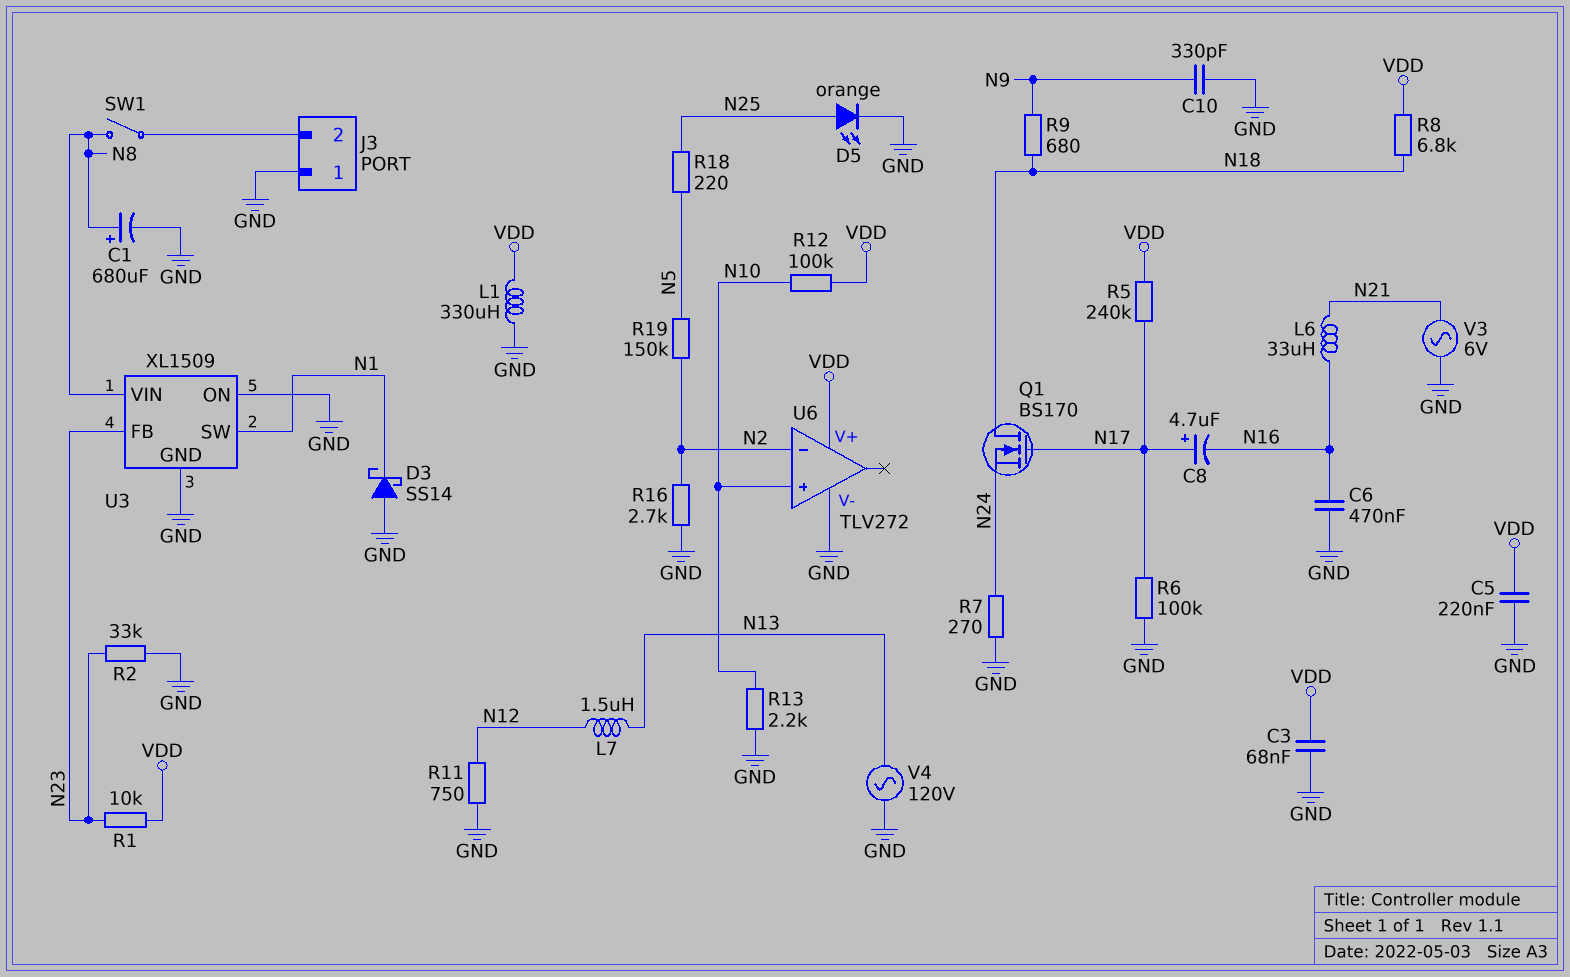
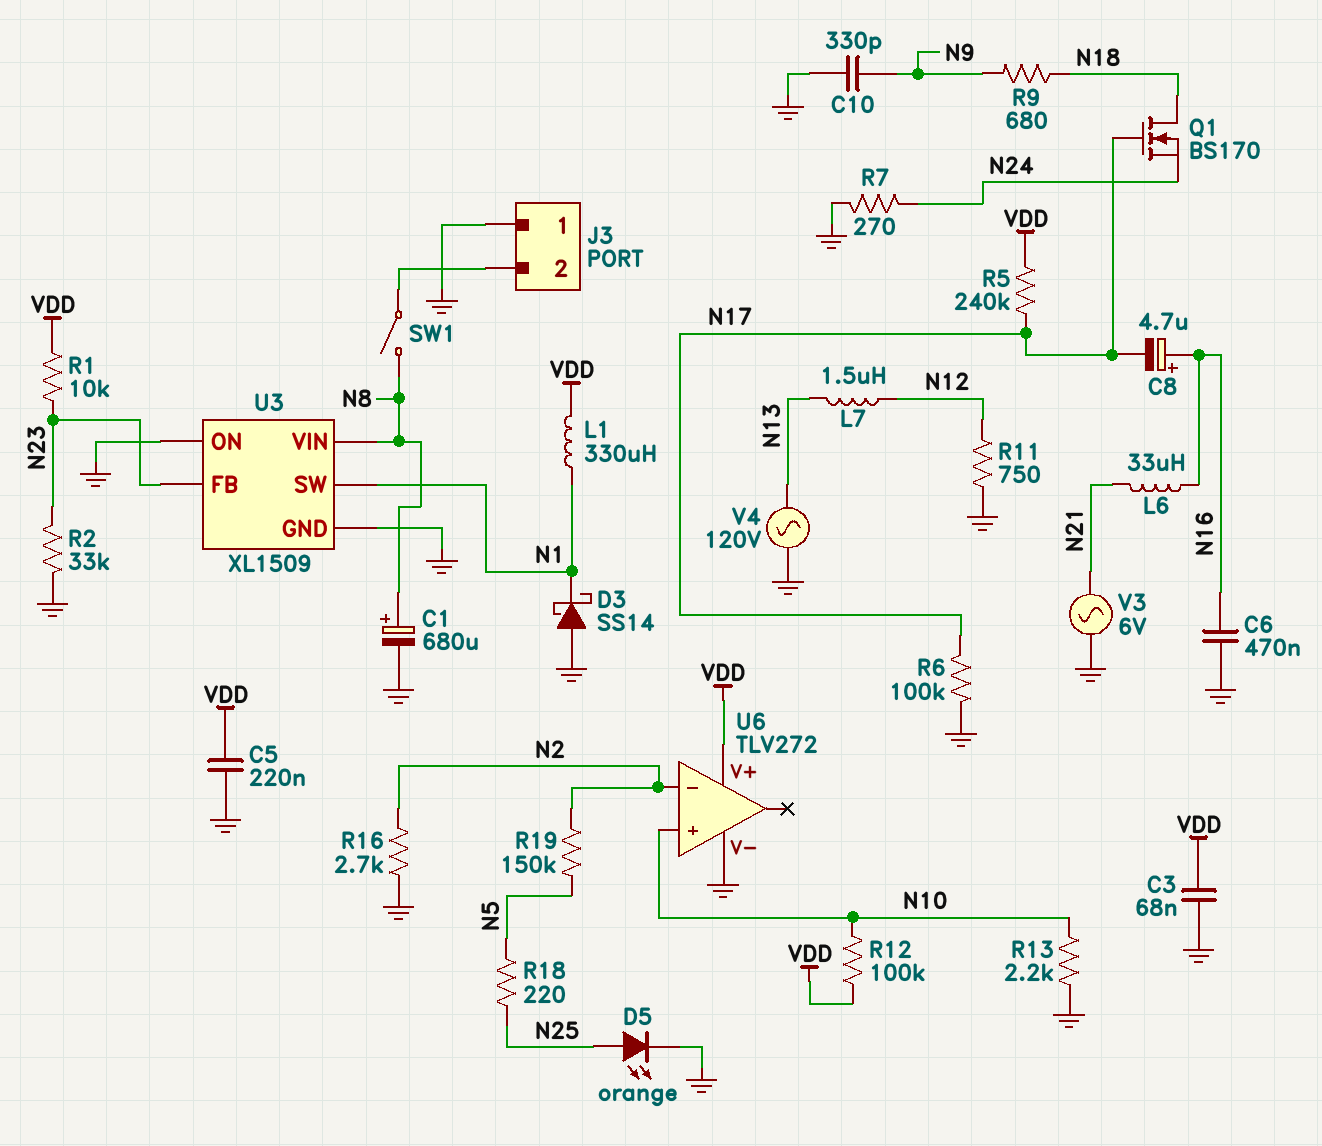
C8: 4.7uF (plus N17, minus N16) -> 4.7uF (plus N16, minus N17)
L1: 330uH (GND, VDD) -> 330uH (N1, VDD)
R8: 6.8k (N18, VDD) -> none

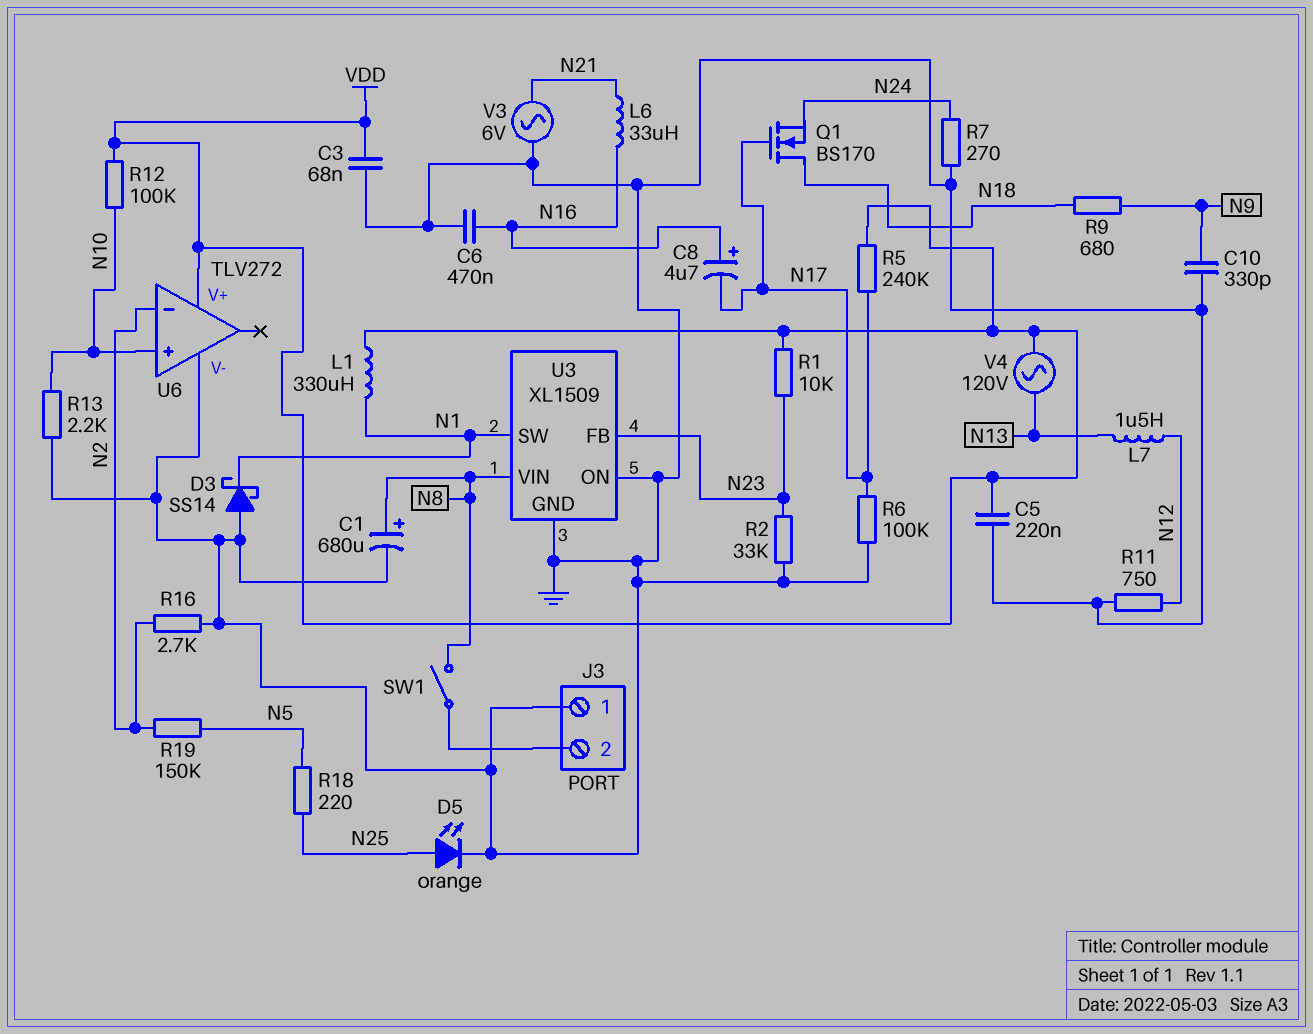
V4: AC 120V (GND, N13) -> AC 120V (N13, VDD)

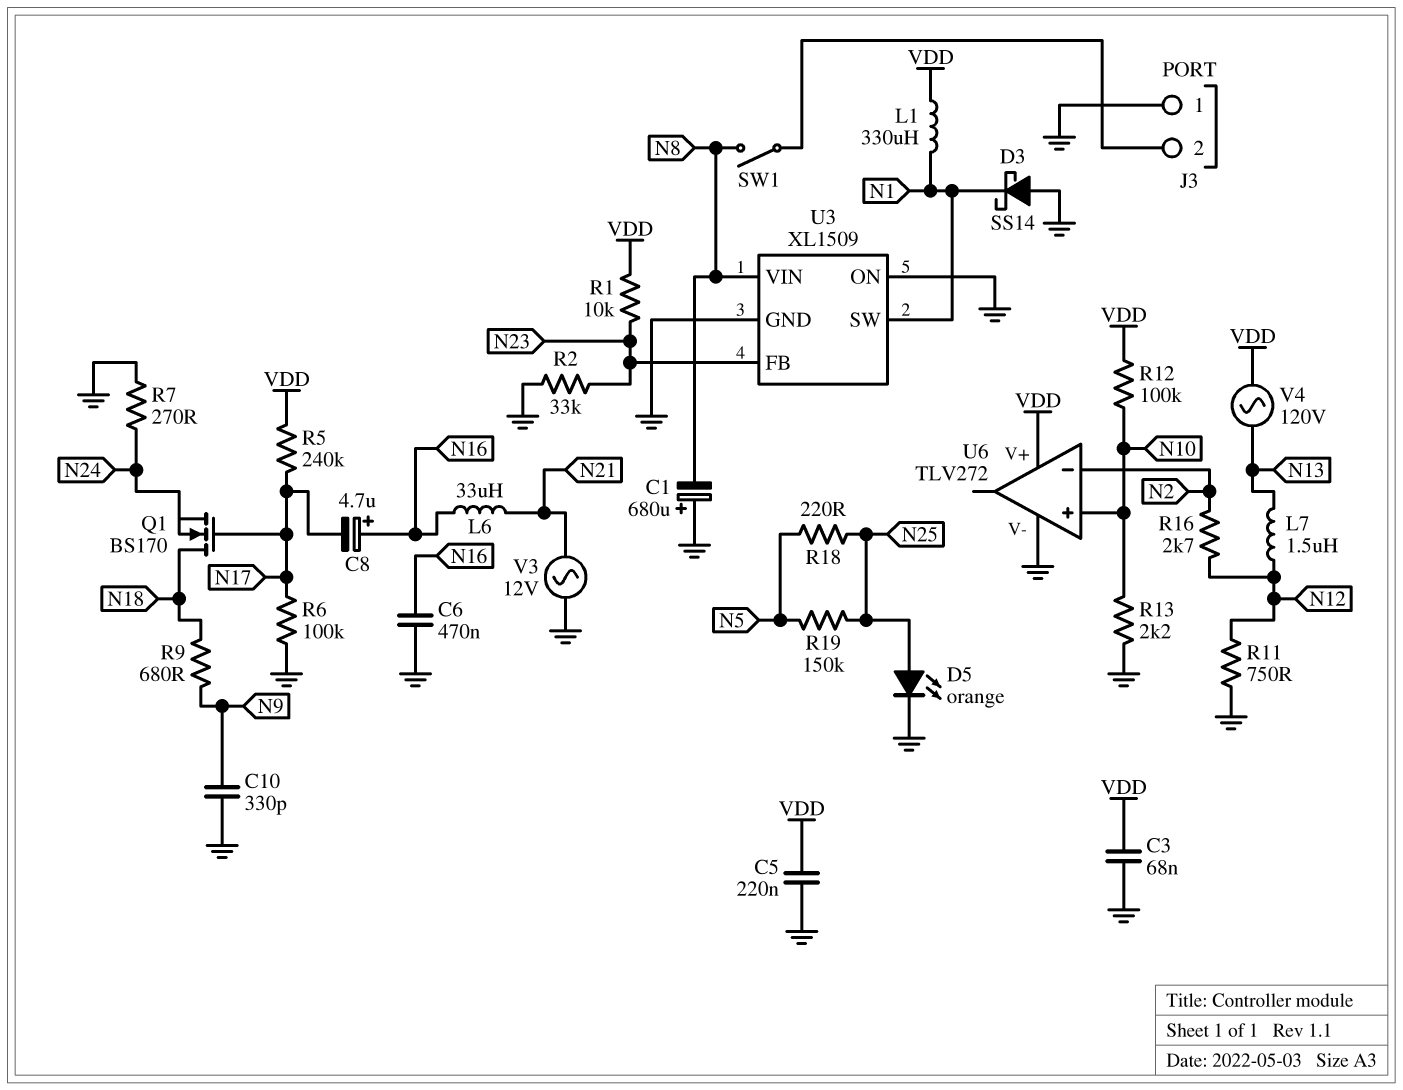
C1: 680uF (plus N8, minus GND) -> 680uF (plus GND, minus N8)
R16: 2.7k (GND, N2) -> 2.7k (N2, N12)
R19: 150k (N2, N5) -> 150k (N5, N25)
V3: AC 6V (GND, N21) -> AC 12V (GND, N21)

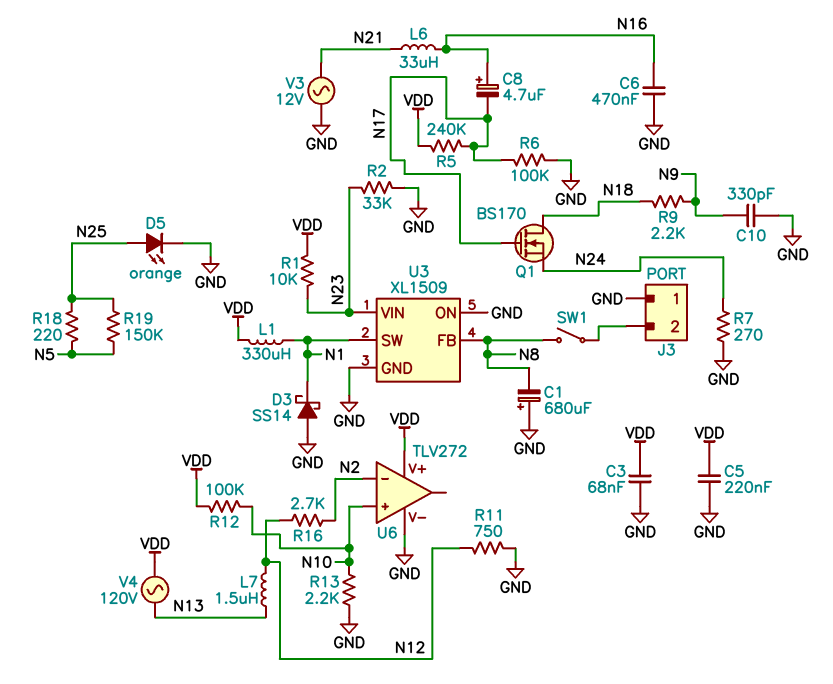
R9: 680 (N9, N18) -> 2.2k (N9, N18)
U3 pin FB: N23 -> N8
U3 pin VIN: N8 -> N23

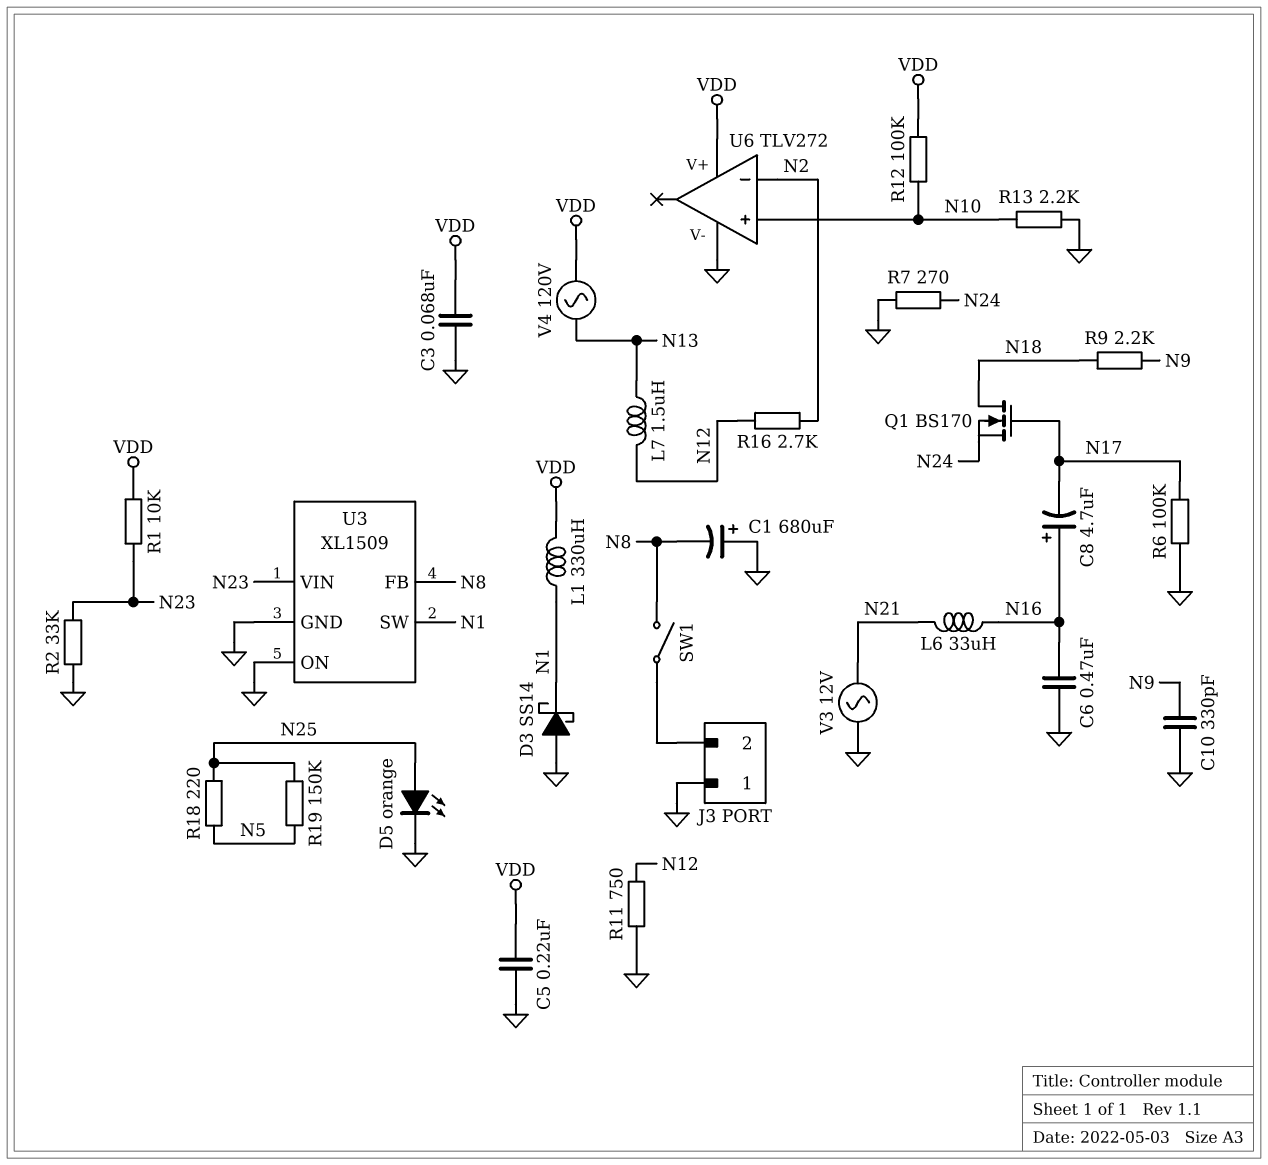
R5: 240k (N17, VDD) -> none

